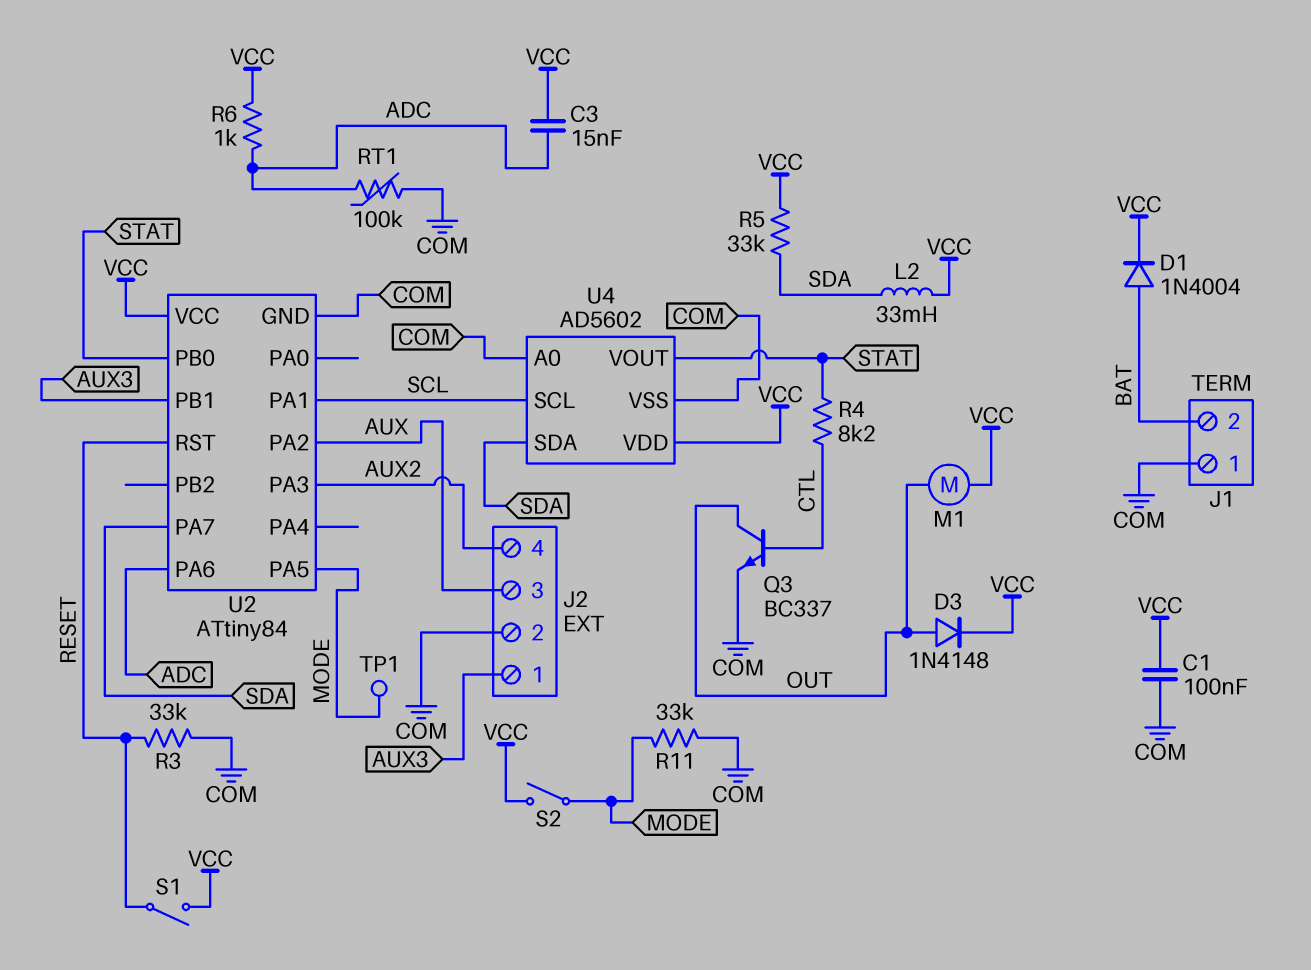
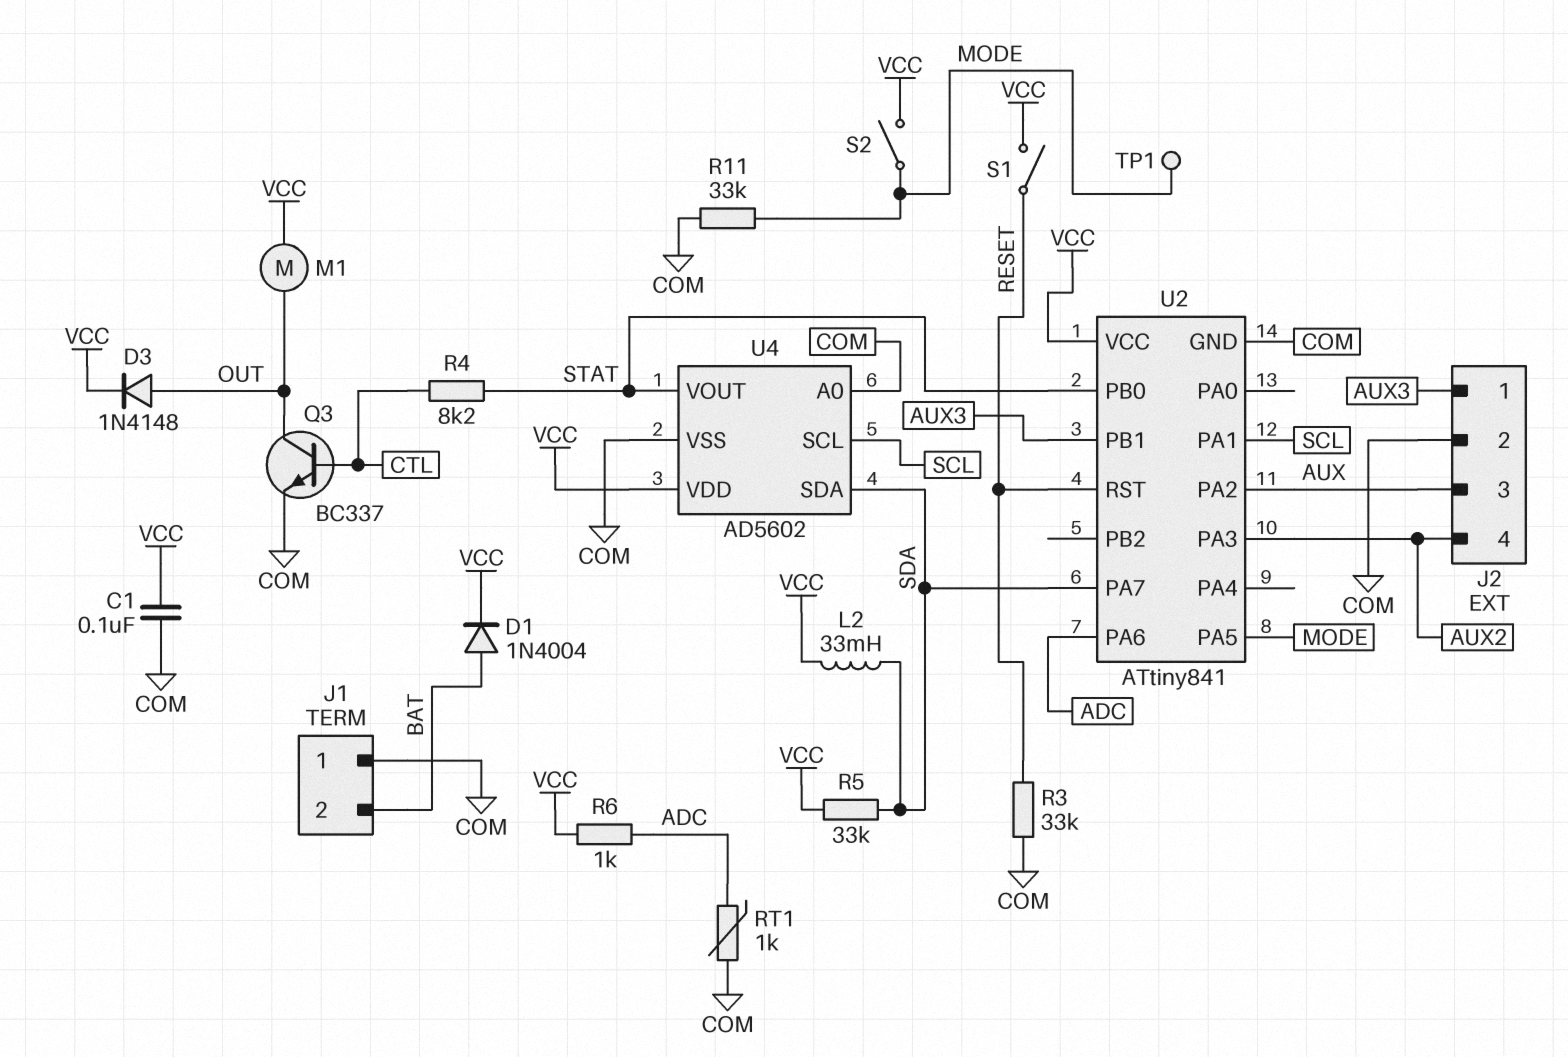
C3: 15nF (ADC, VCC) -> none
RT1: 100k (ADC, COM) -> 1k (ADC, COM)
U2: ATtiny84 -> ATtiny841

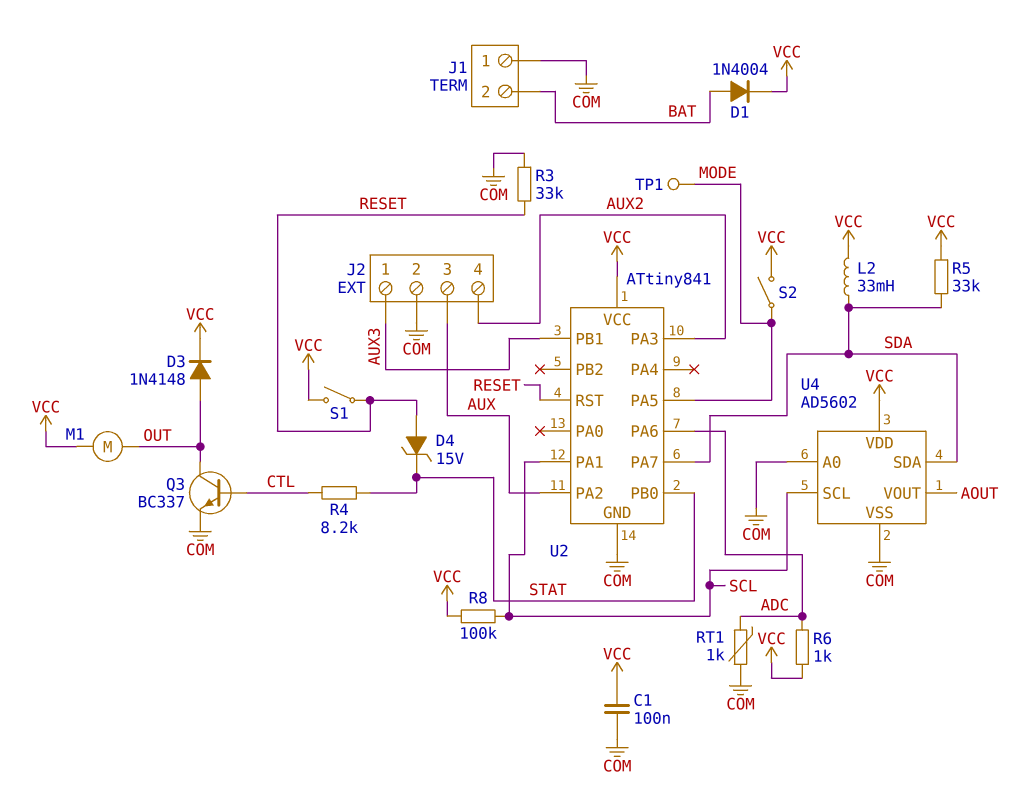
D4: none -> zener 15V (A RESET, K STAT)
R8: none -> 100k (SCL, VCC)
R11: 33k (COM, MODE) -> none
U4 pin VOUT: STAT -> AOUT

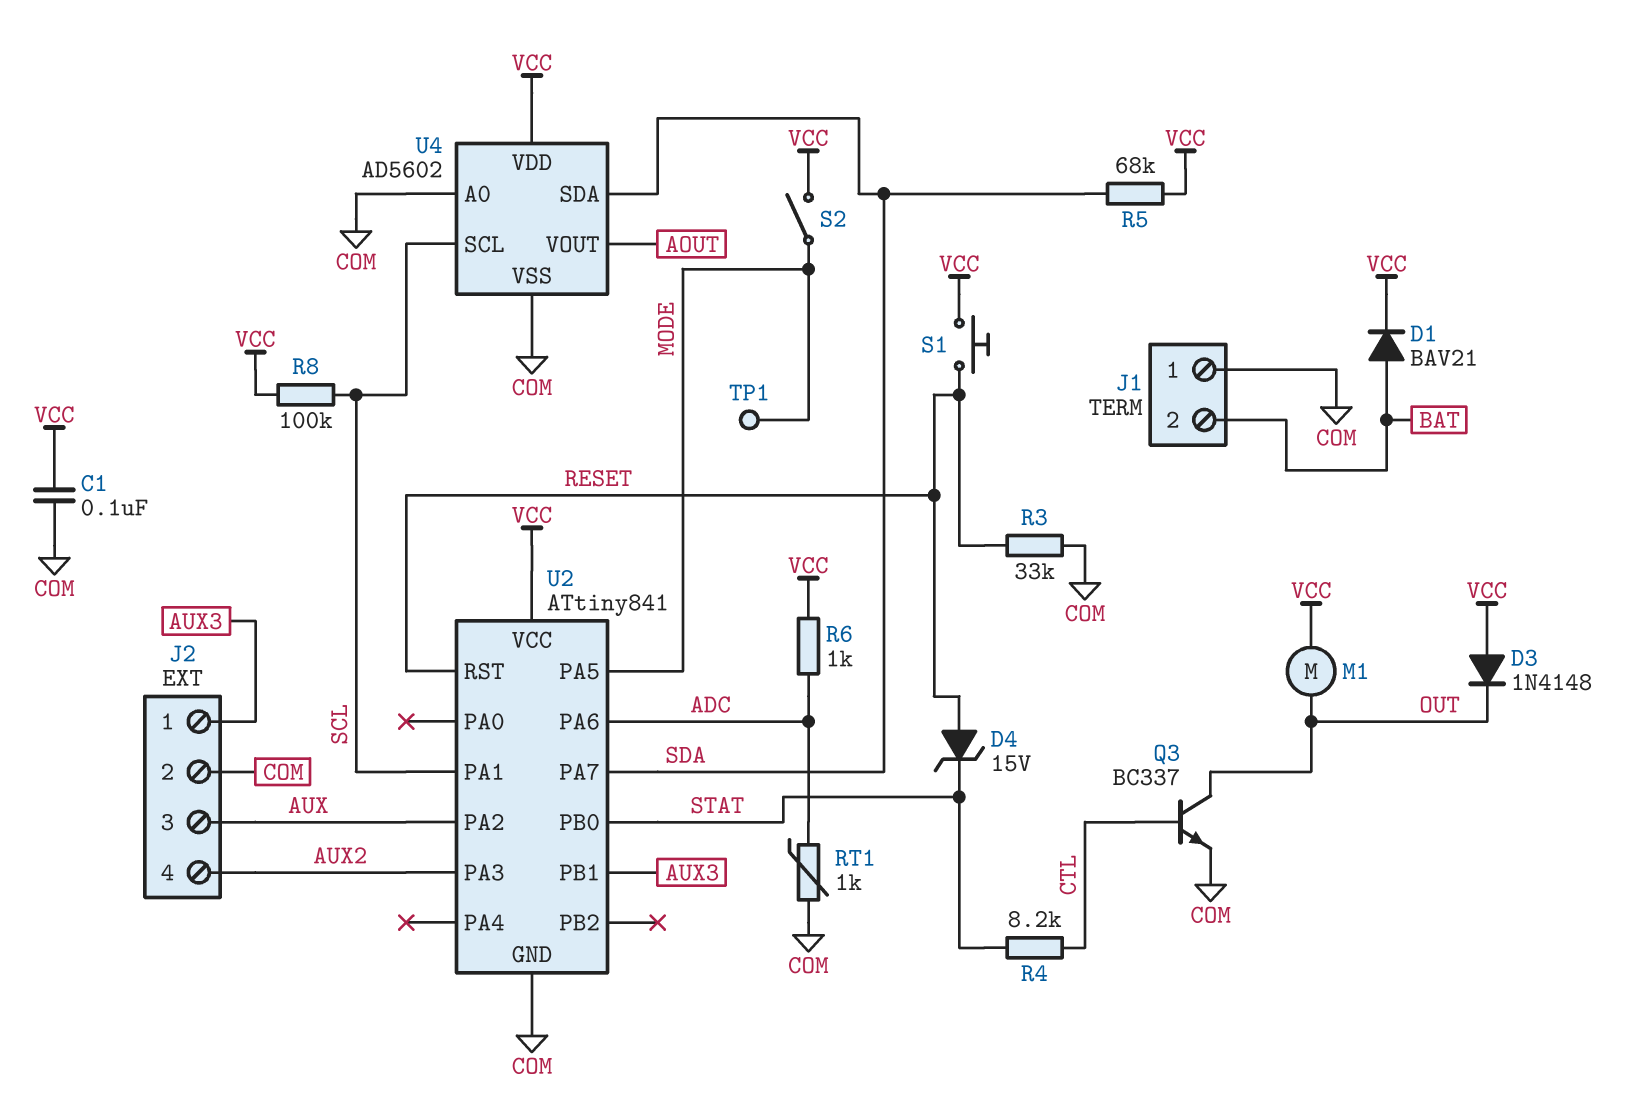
D1: diode 1N4004 (A BAT, K VCC) -> diode BAV21 (A BAT, K VCC)
D3: diode 1N4148 (A OUT, K VCC) -> diode 1N4148 (A VCC, K OUT)
L2: 33mH (SDA, VCC) -> none
R5: 33k (SDA, VCC) -> 68k (SDA, VCC)
S1: switch (RESET, VCC) -> button (RESET, VCC)

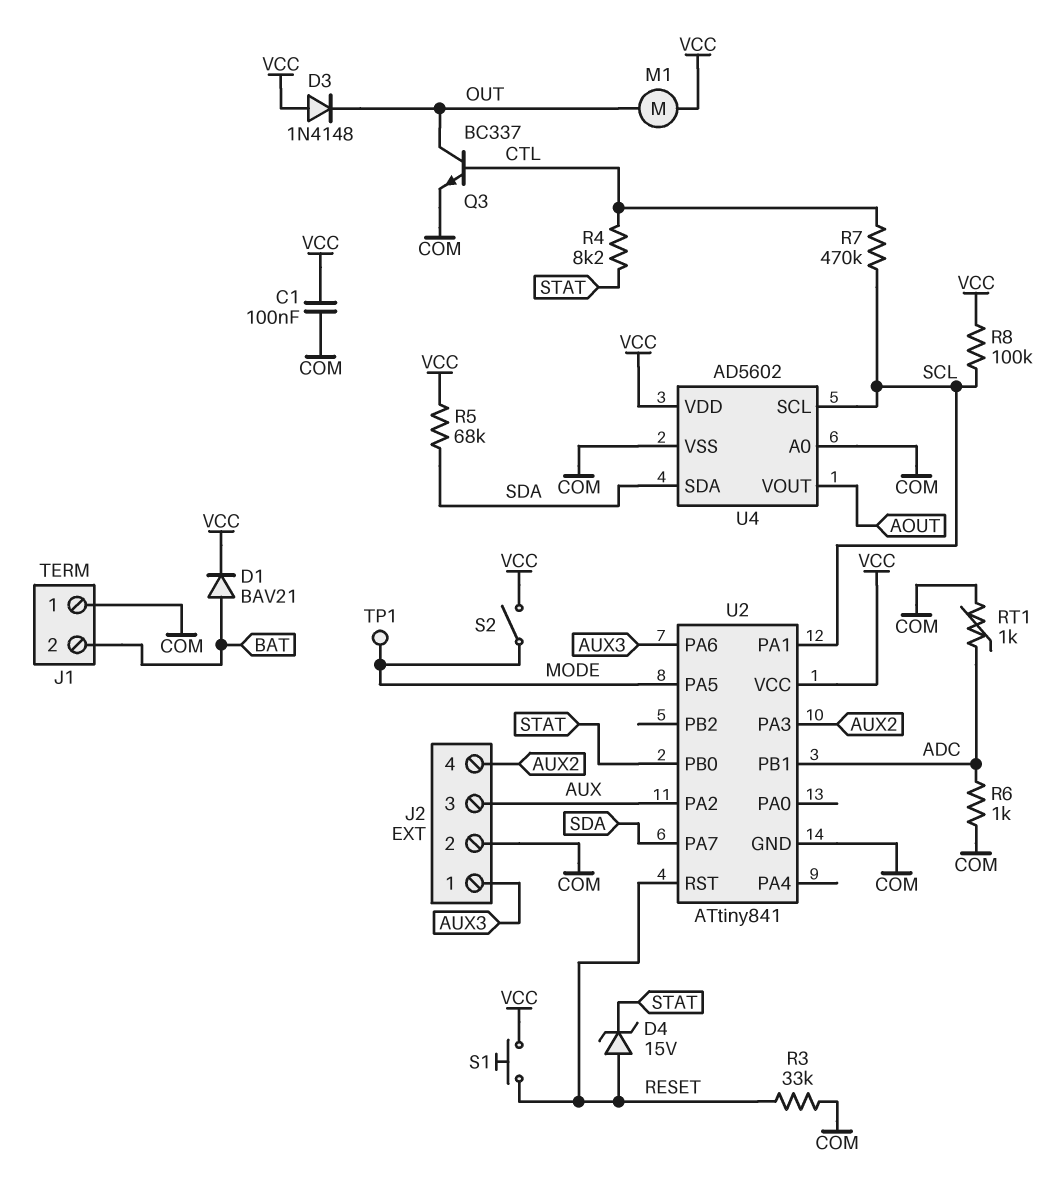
R6: 1k (ADC, VCC) -> 1k (ADC, COM)
R7: none -> 470k (CTL, SCL)
U2 pin PA6: ADC -> AUX3
U2 pin PB1: AUX3 -> ADC

